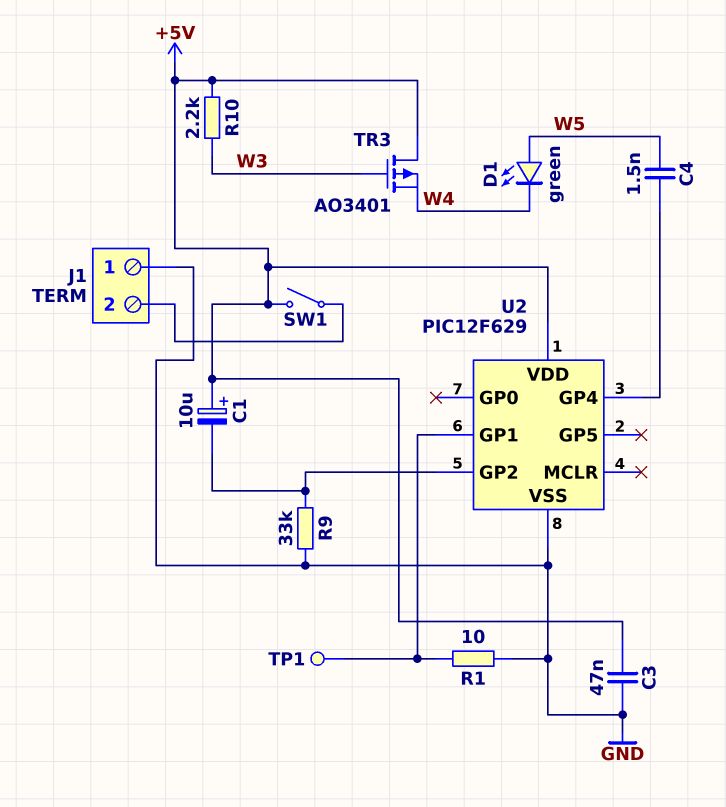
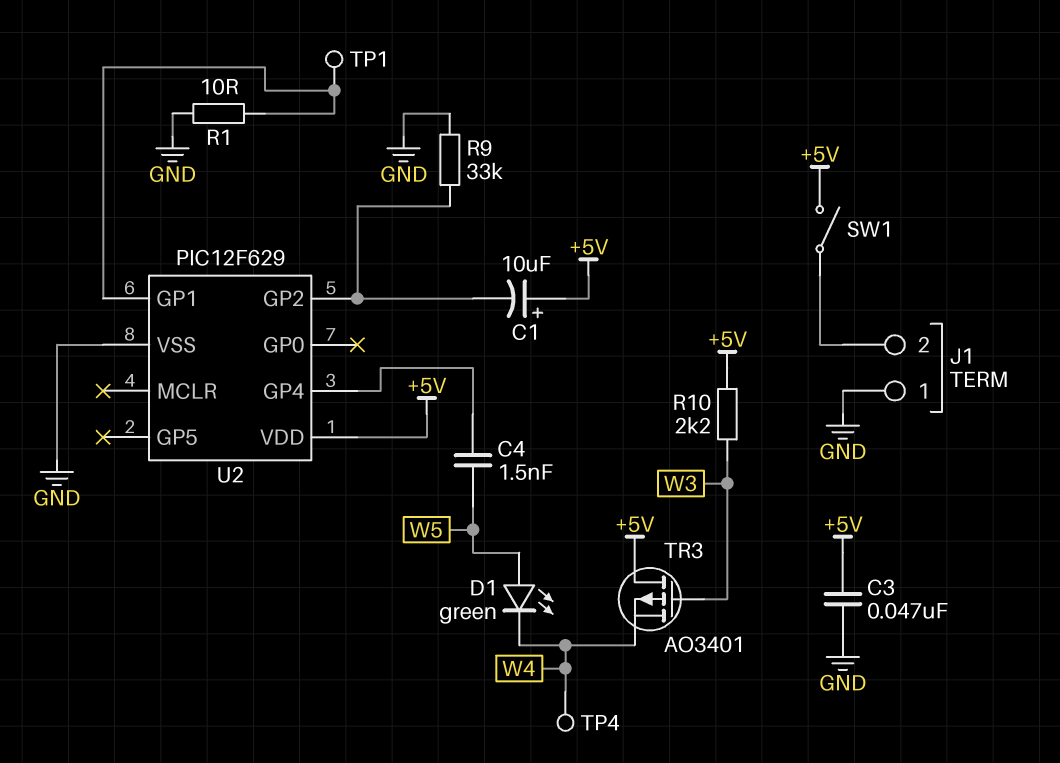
TP4: none -> test point (W4)

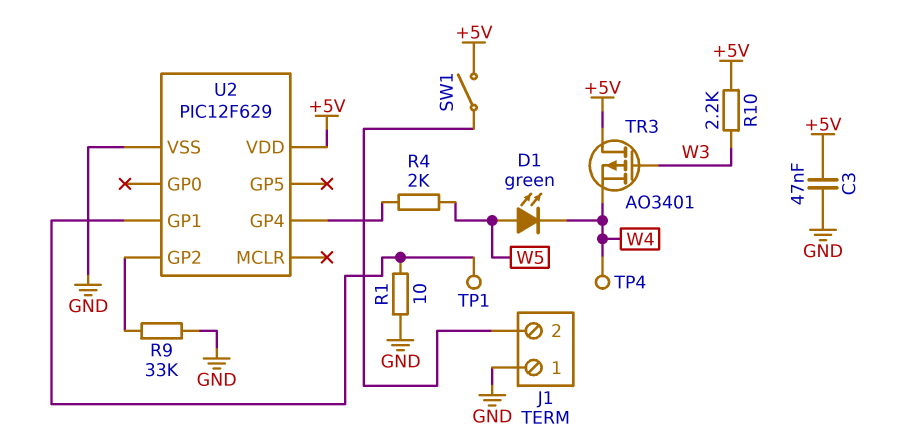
C1: 10uF (plus +5V, minus U2/GP2) -> none
C4: 1.5nF (U2/GP4, W5) -> none
R4: none -> 2k (U2/GP4, W5)

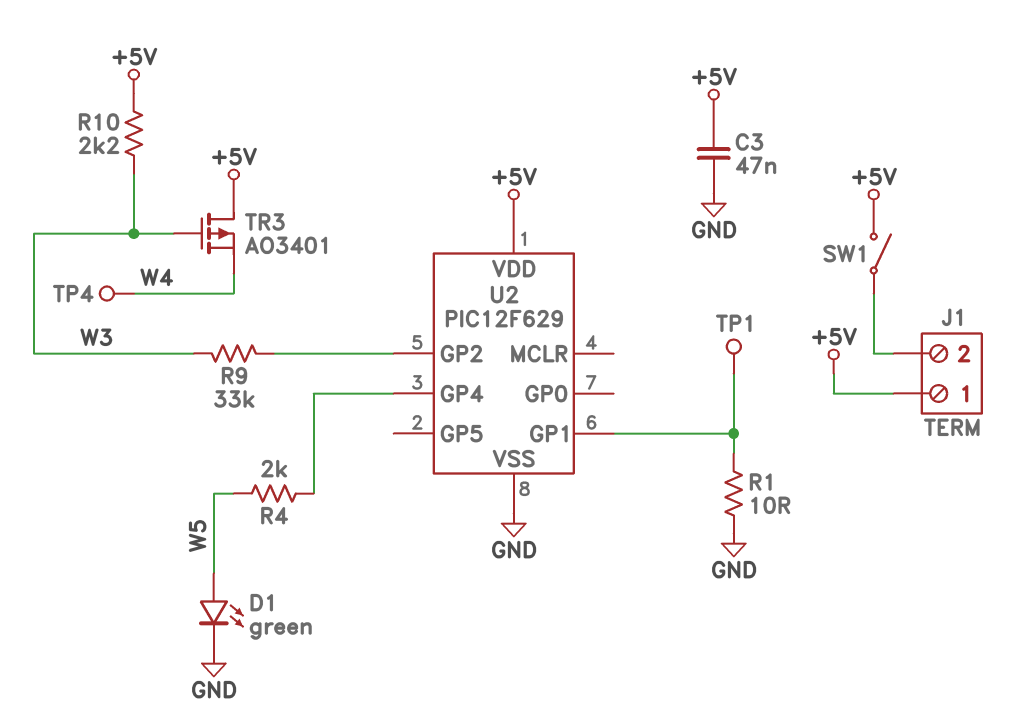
D1: LED green (A W5, K W4) -> LED green (A W5, K GND)
J1 pin 1: GND -> +5V
R9: 33k (GND, U2/GP2) -> 33k (U2/GP2, W3)

